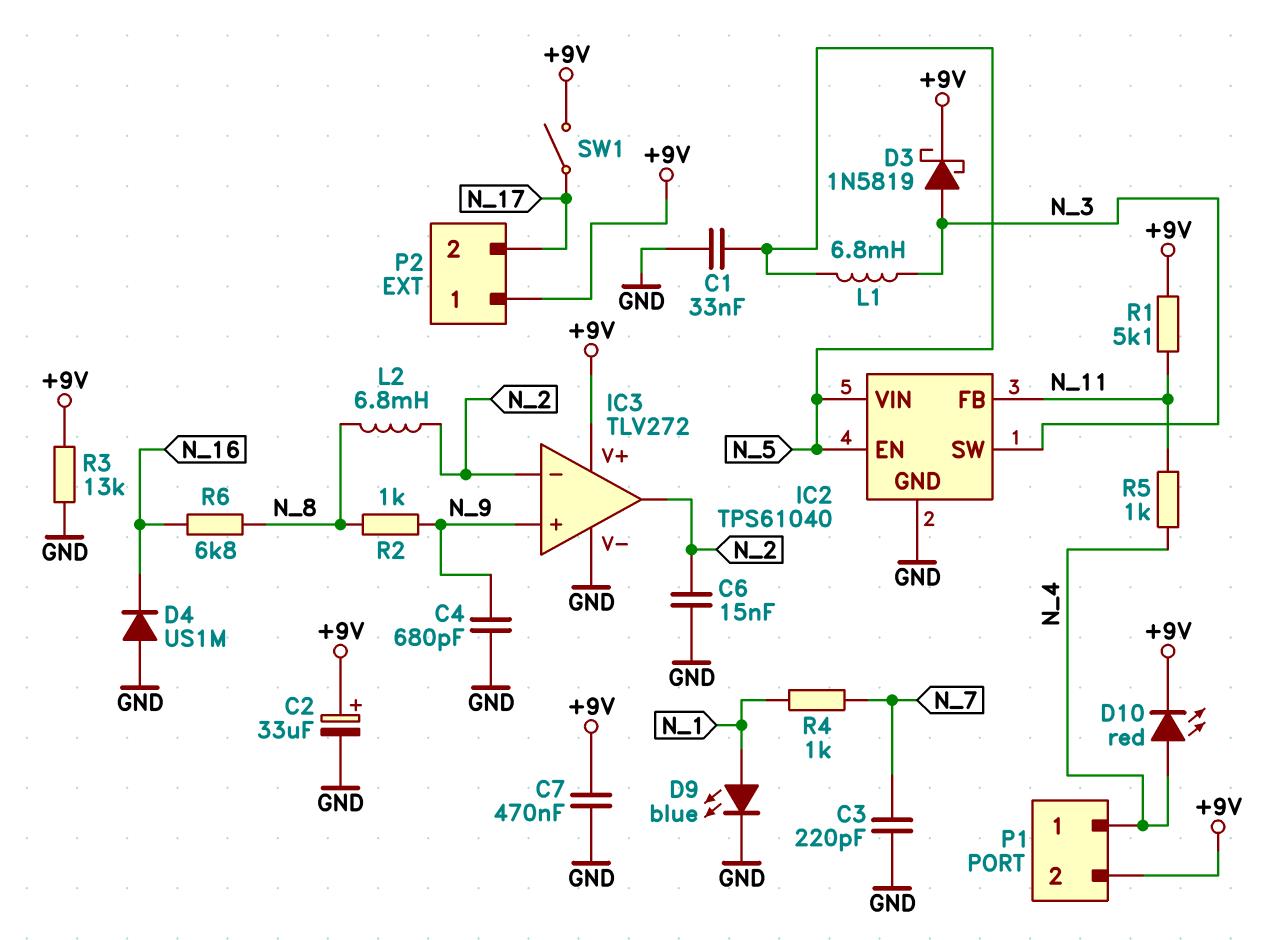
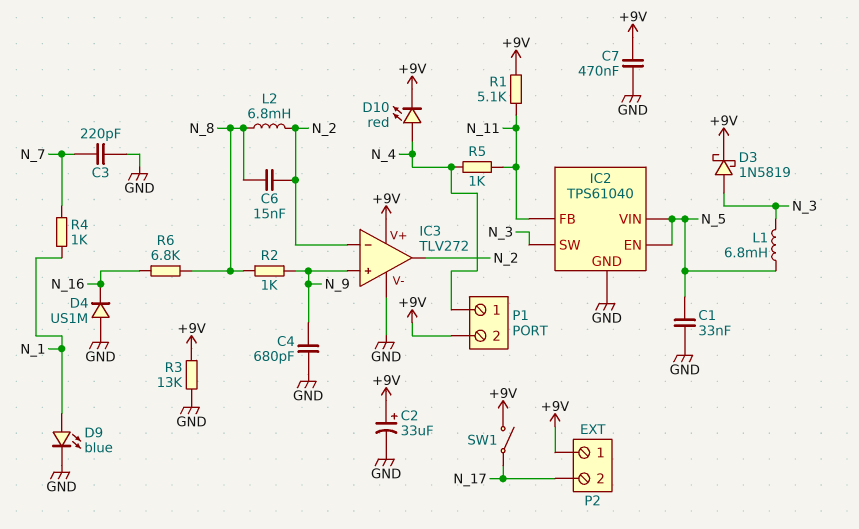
C6: 15nF (GND, N_2) -> 15nF (N_2, N_8)

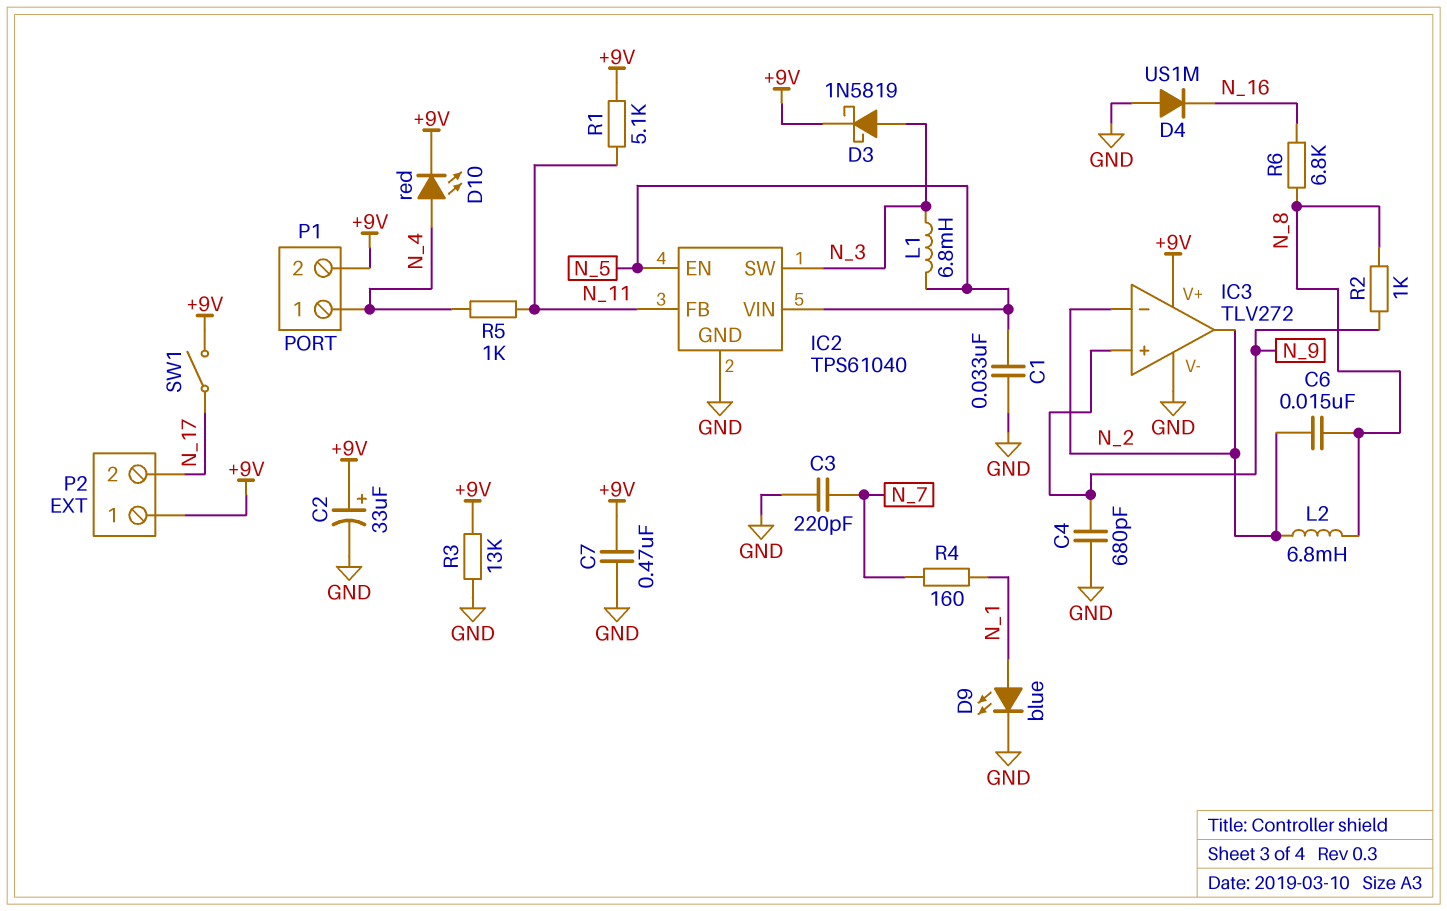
R4: 1k (N_1, N_7) -> 160 (N_1, N_7)

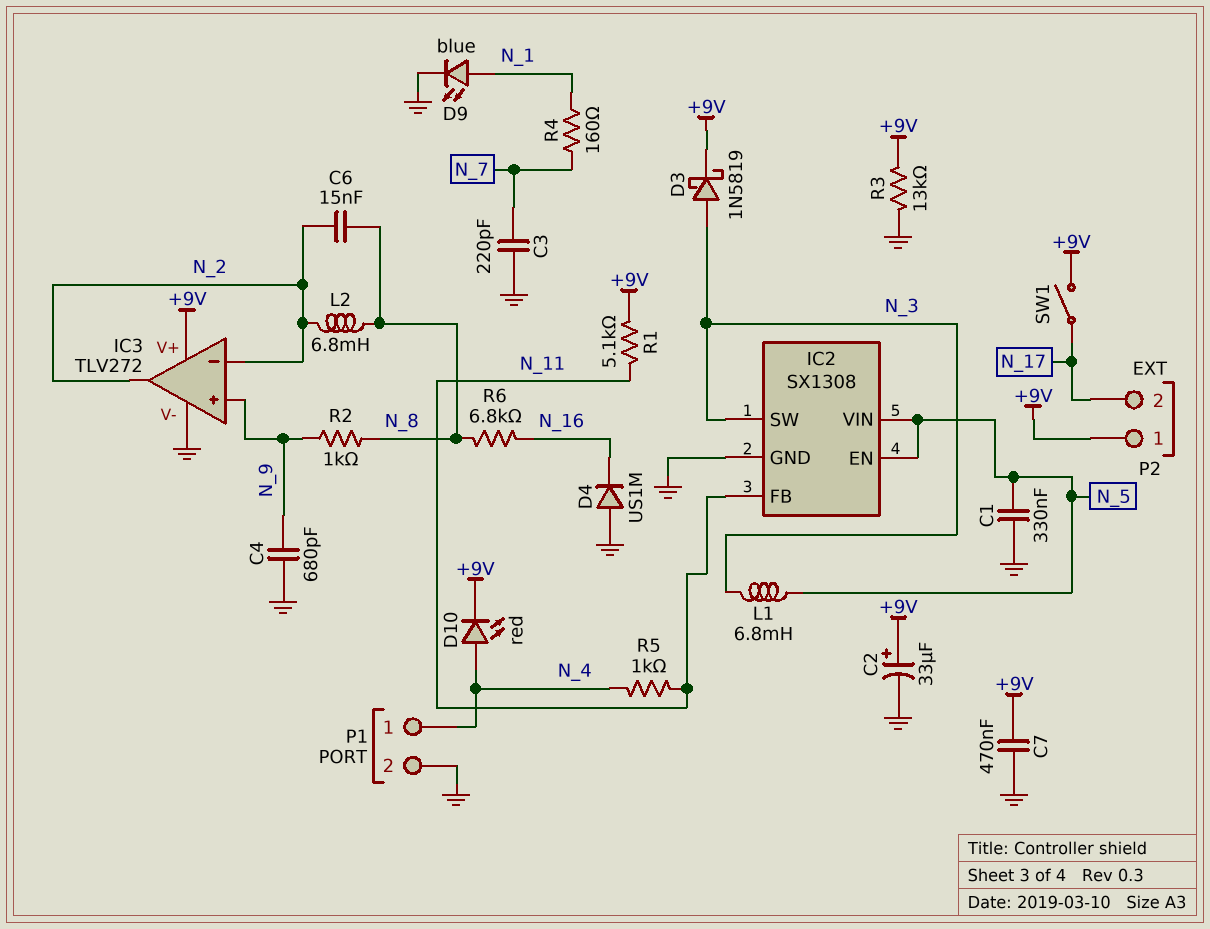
C1: 33nF (GND, N_5) -> 330nF (GND, N_5)
IC2: TPS61040 -> SX1308
P1 pin 2: +9V -> GND

